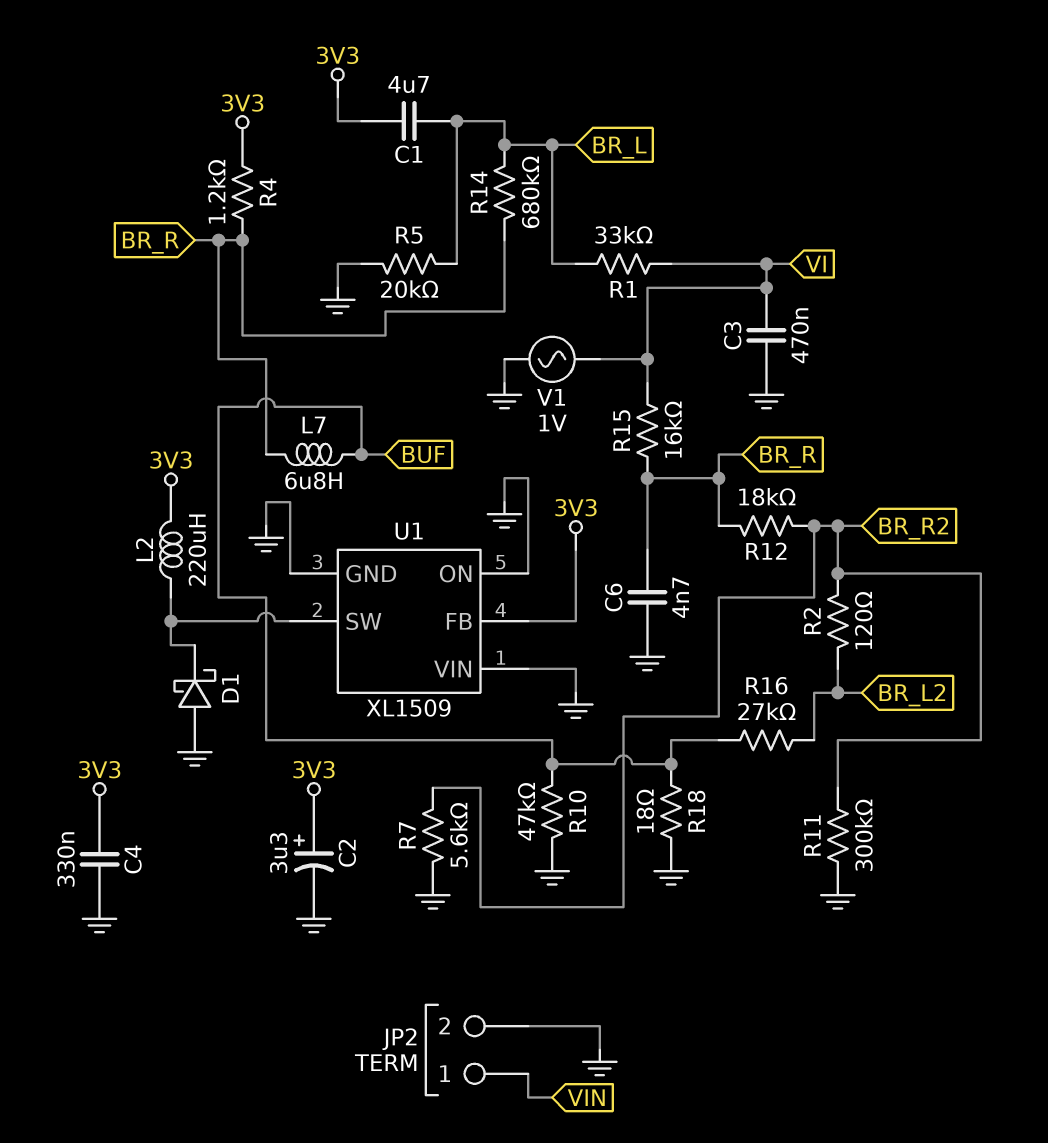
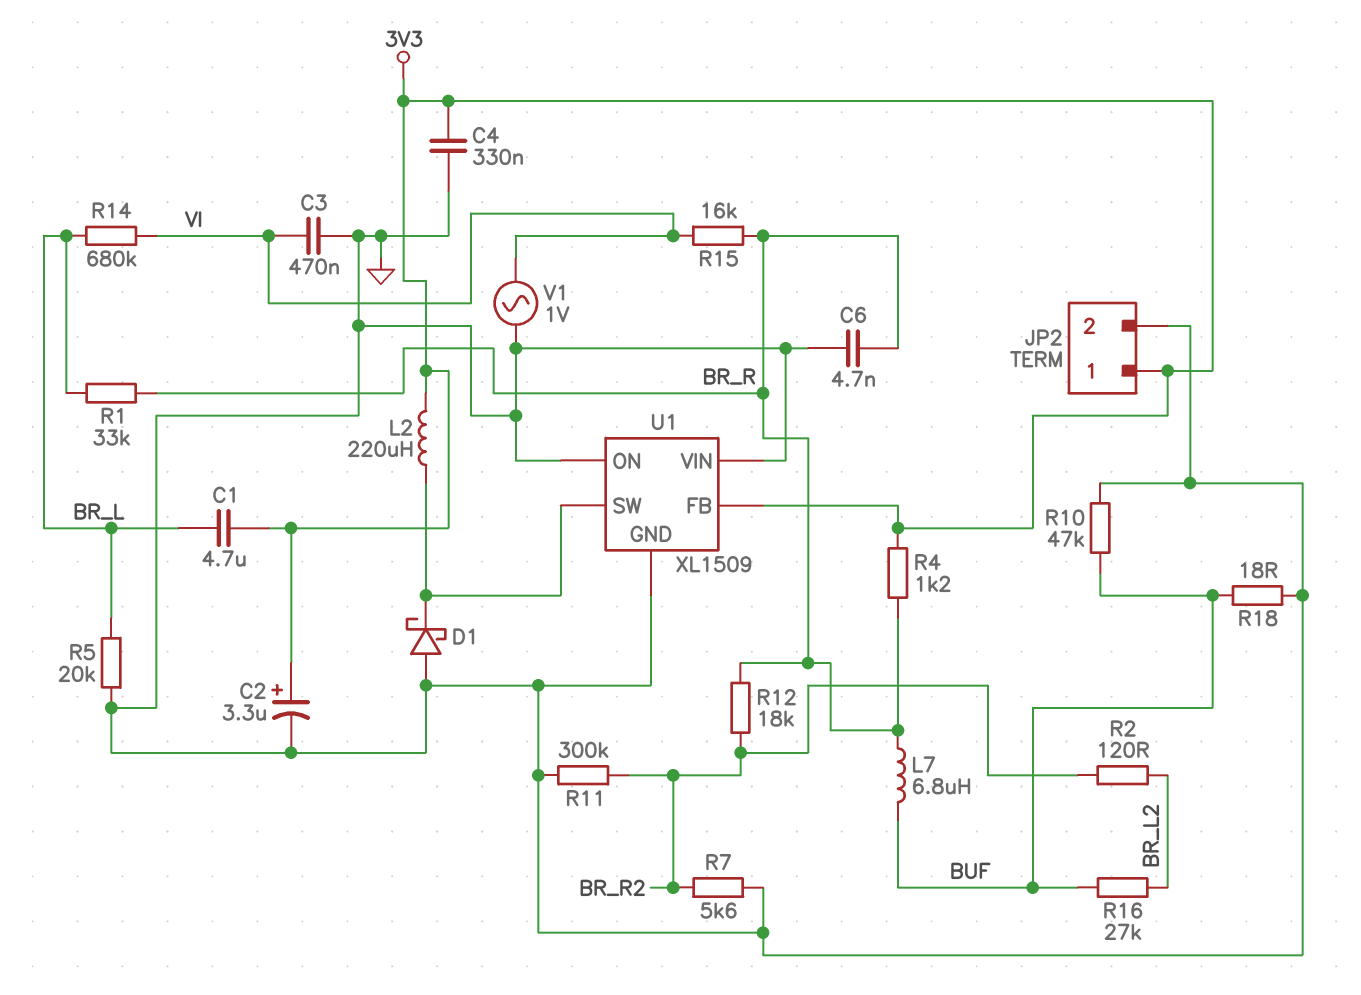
JP2 pin 1: VIN -> 3V3
R1: 33k (BR_L, VI) -> 33k (BR_L, BR_R)
R14: 680k (BR_L, BR_R) -> 680k (BR_L, VI)

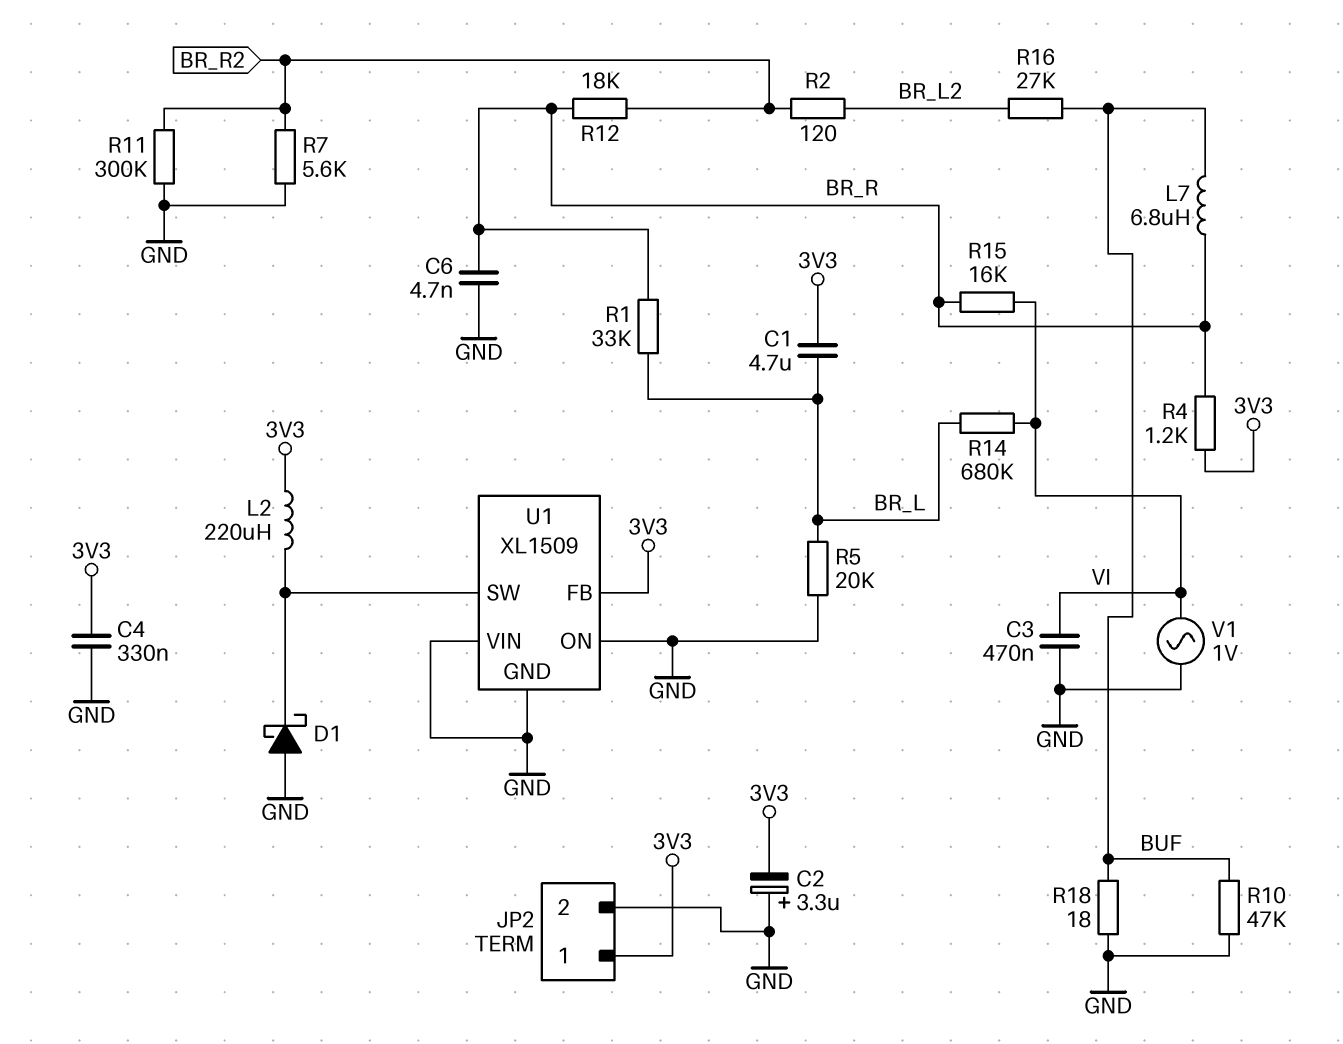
C2: 3.3uF (plus 3V3, minus GND) -> 3.3uF (plus GND, minus 3V3)

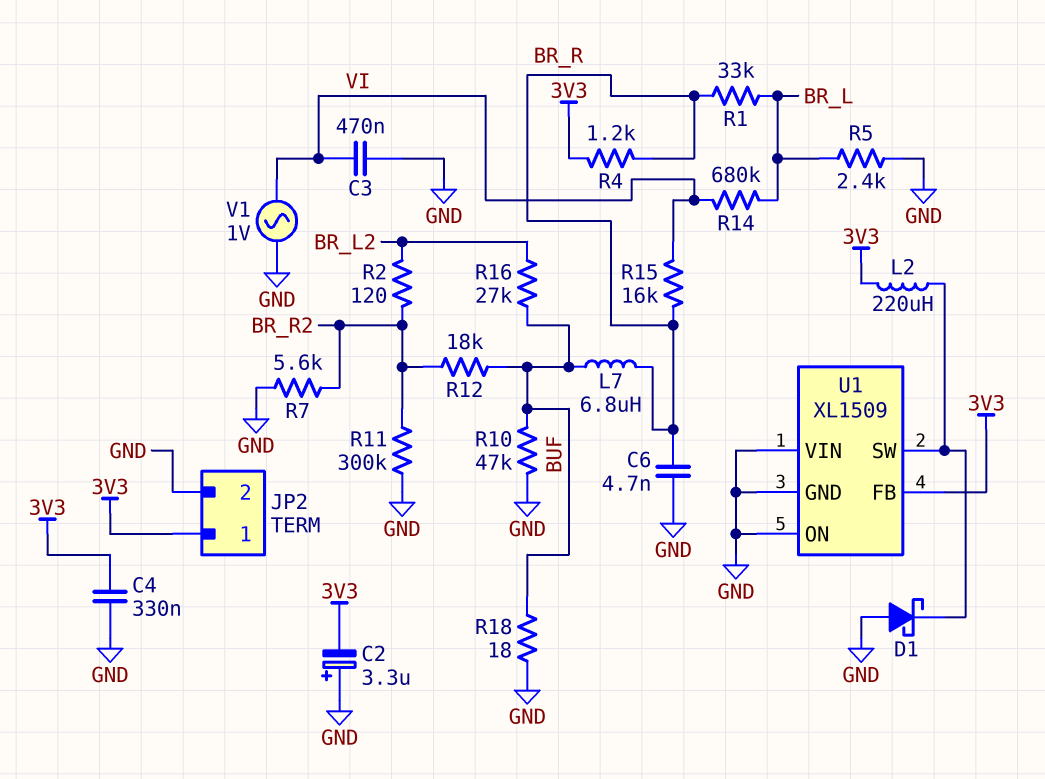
C1: 4.7uF (3V3, BR_L) -> none
R5: 20k (BR_L, GND) -> 2.4k (BR_L, GND)
R12: 18k (BR_R, BR_R2) -> 18k (BR_R2, BUF)

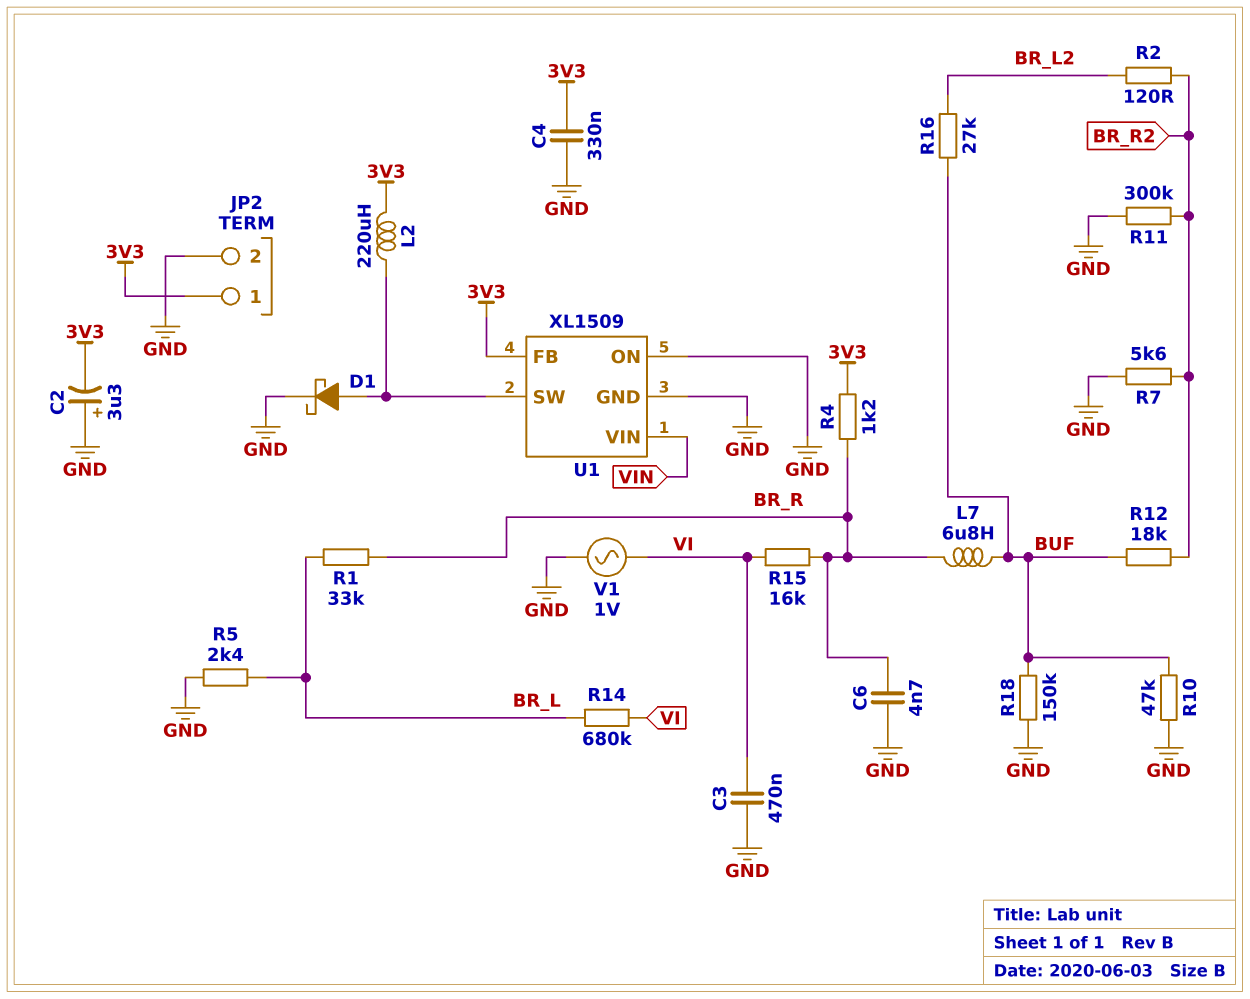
D1: schottky (A GND, K U1/SW) -> schottky (A U1/SW, K GND)
R18: 18 (BUF, GND) -> 150k (BUF, GND)
U1 pin VIN: GND -> VIN

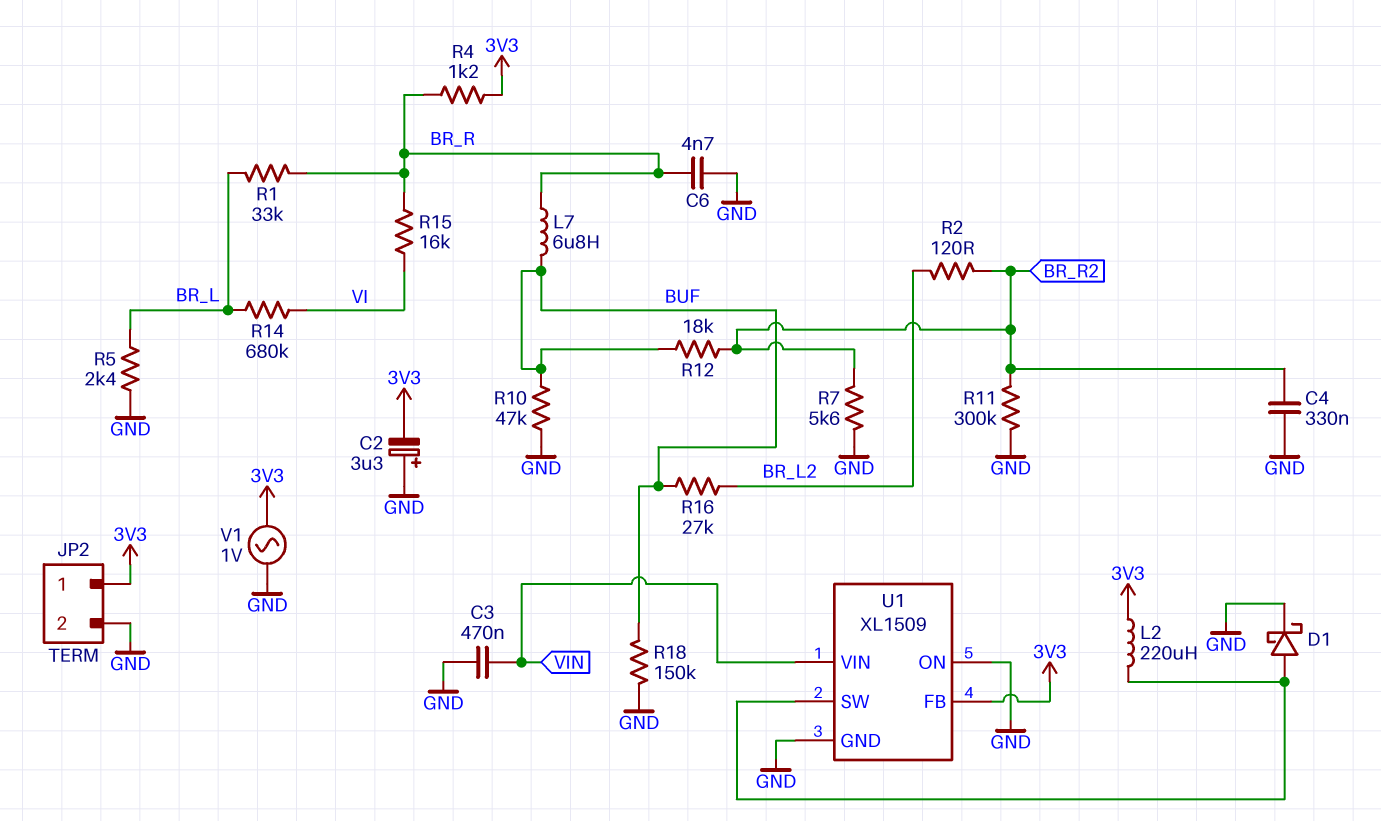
C3: 470nF (GND, VI) -> 470nF (GND, VIN)
C4: 330nF (3V3, GND) -> 330nF (BR_R2, GND)
V1: AC 1V (GND, VI) -> AC 1V (3V3, GND)

